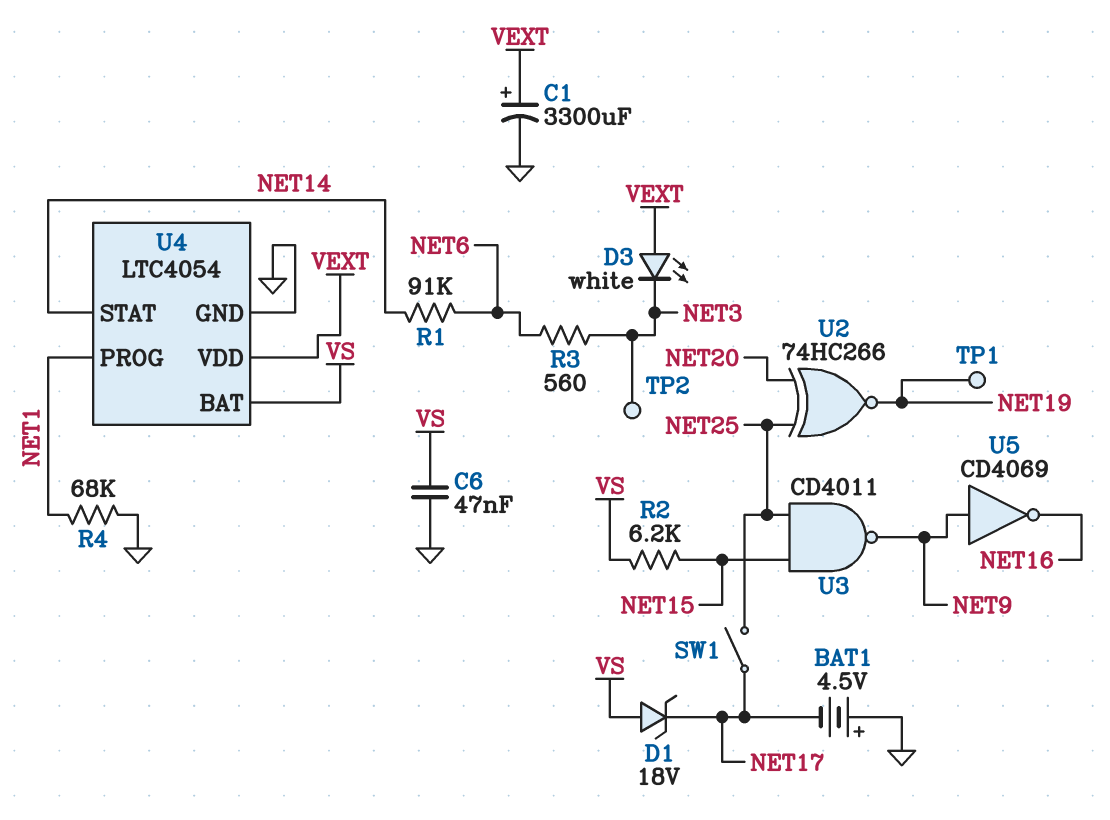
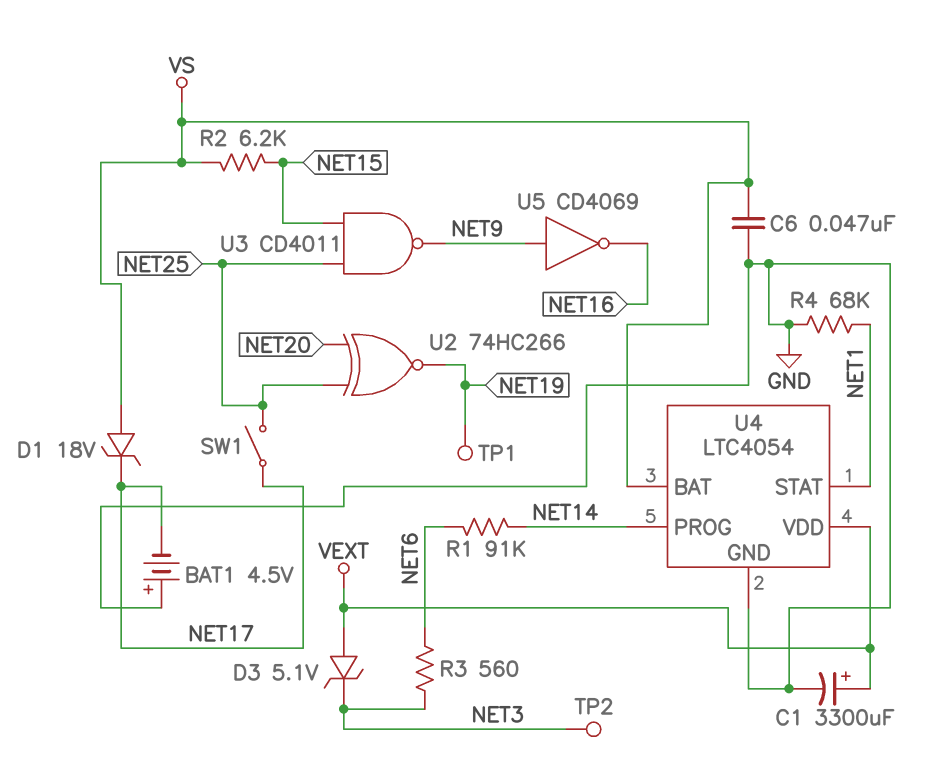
D3: LED white (A VEXT, K NET3) -> zener 5.1V (A VEXT, K NET3)
U4 pin PROG: NET1 -> NET14
U4 pin STAT: NET14 -> NET1

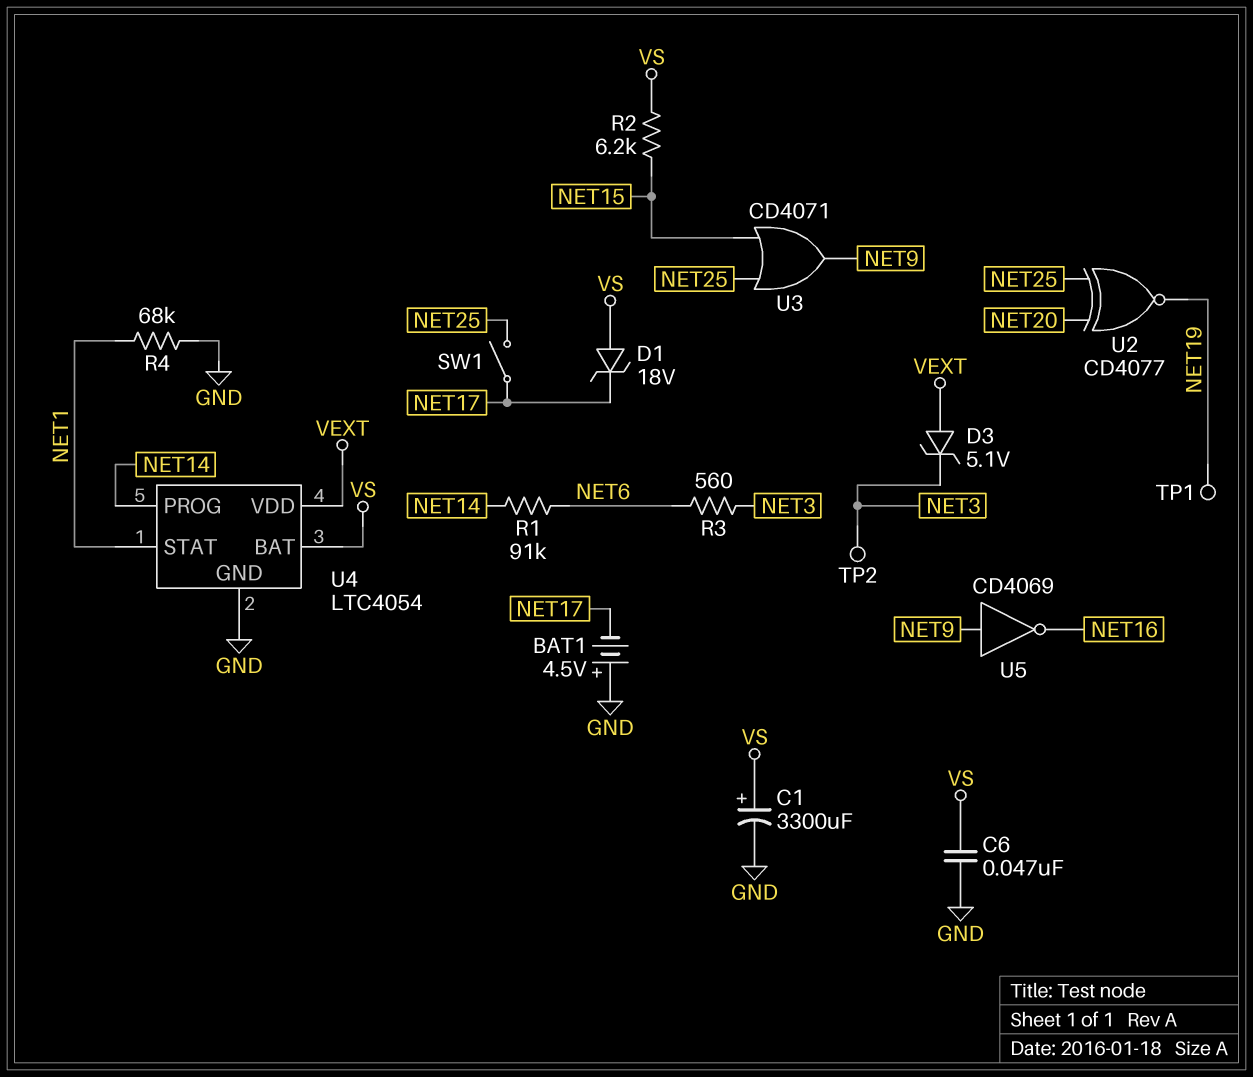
C1: 3300uF (plus VEXT, minus GND) -> 3300uF (plus VS, minus GND)
U2: XNOR 74HC266 (in NET20, in NET25, out NET19) -> XNOR CD4077 (in NET20, in NET25, out NET19)
U3: NAND CD4011 (in NET15, in NET25, out NET9) -> OR CD4071 (in NET15, in NET25, out NET9)

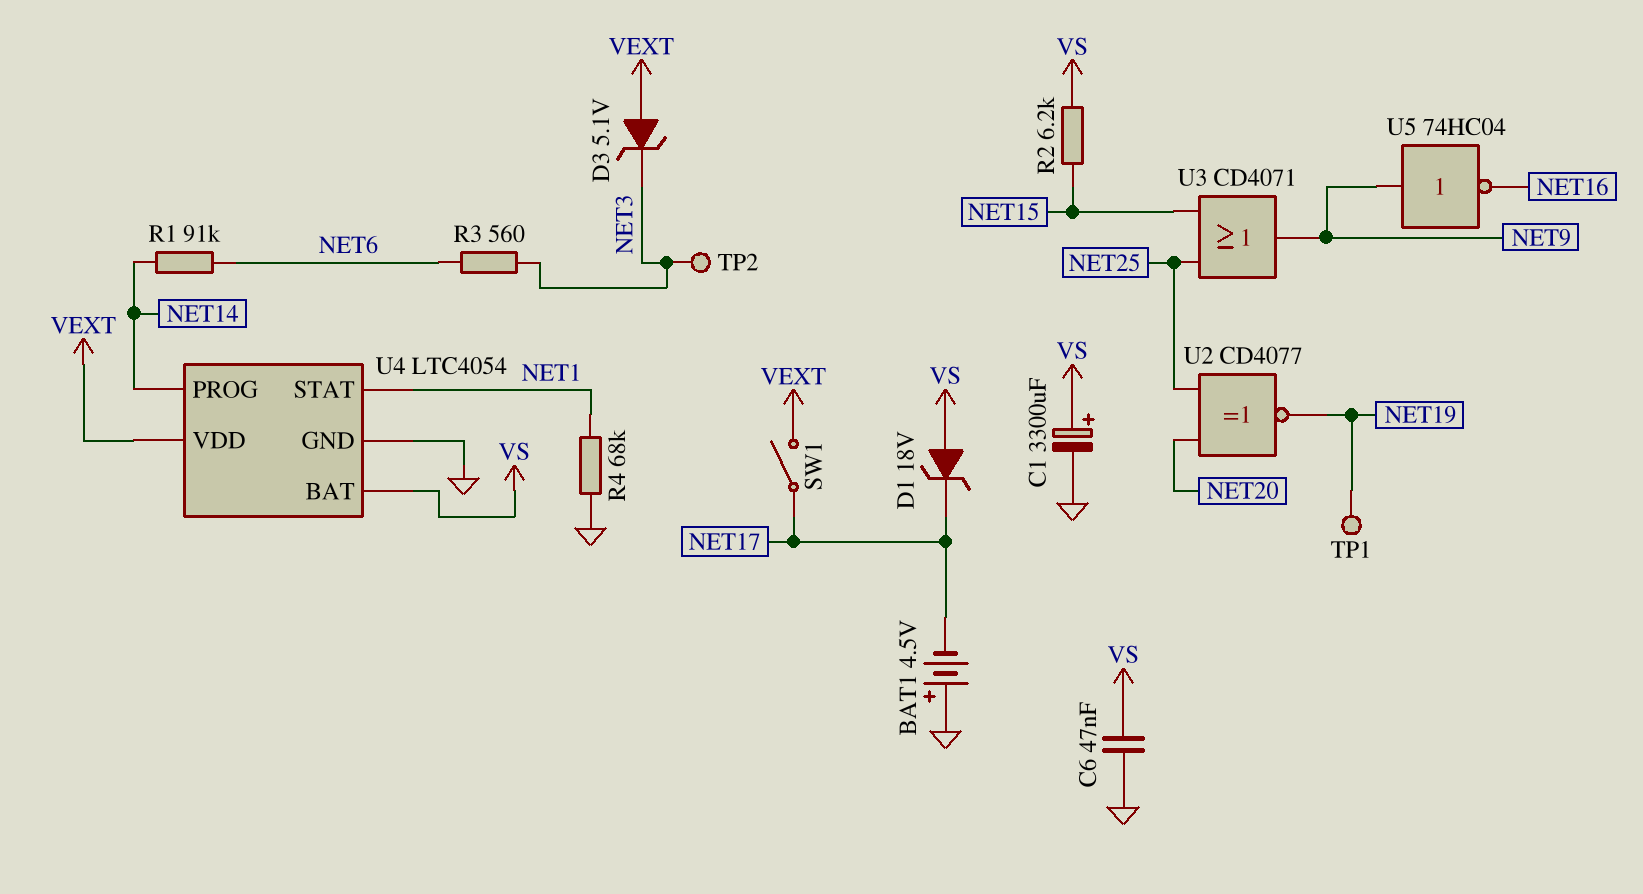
SW1: switch (NET17, NET25) -> switch (NET17, VEXT)
U5: NOT CD4069 (in NET9, out NET16) -> NOT 74HC04 (in NET9, out NET16)

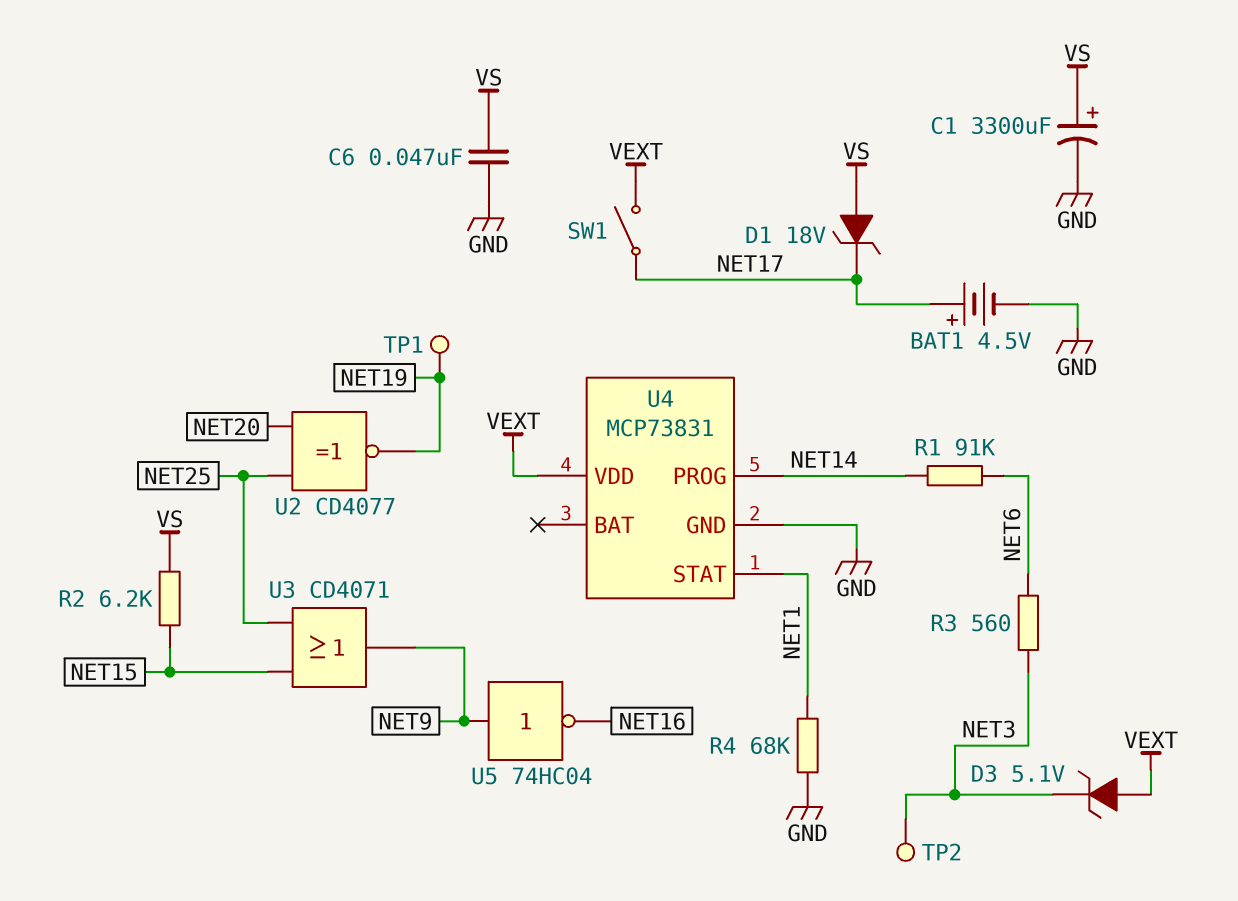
BAT1: 4.5V (plus GND, minus NET17) -> 4.5V (plus NET17, minus GND)
U4: LTC4054 -> MCP73831
U4 pin BAT: VS -> none

